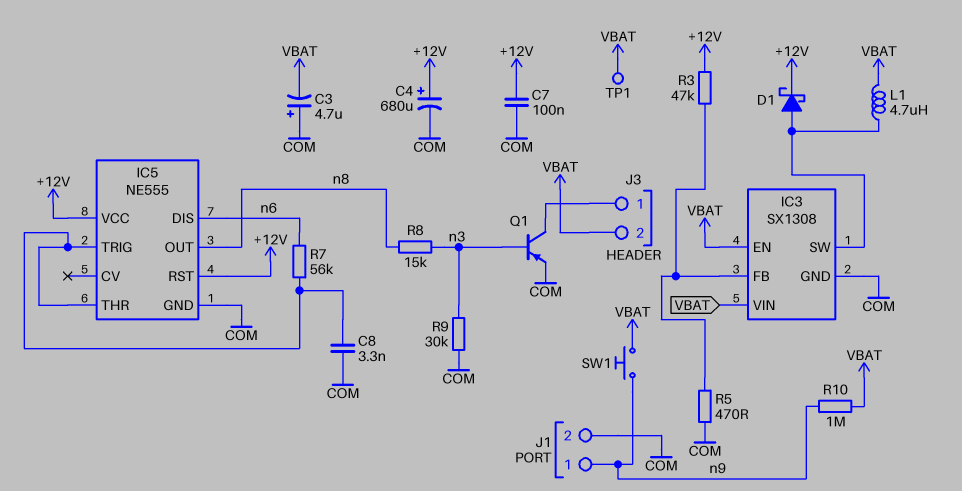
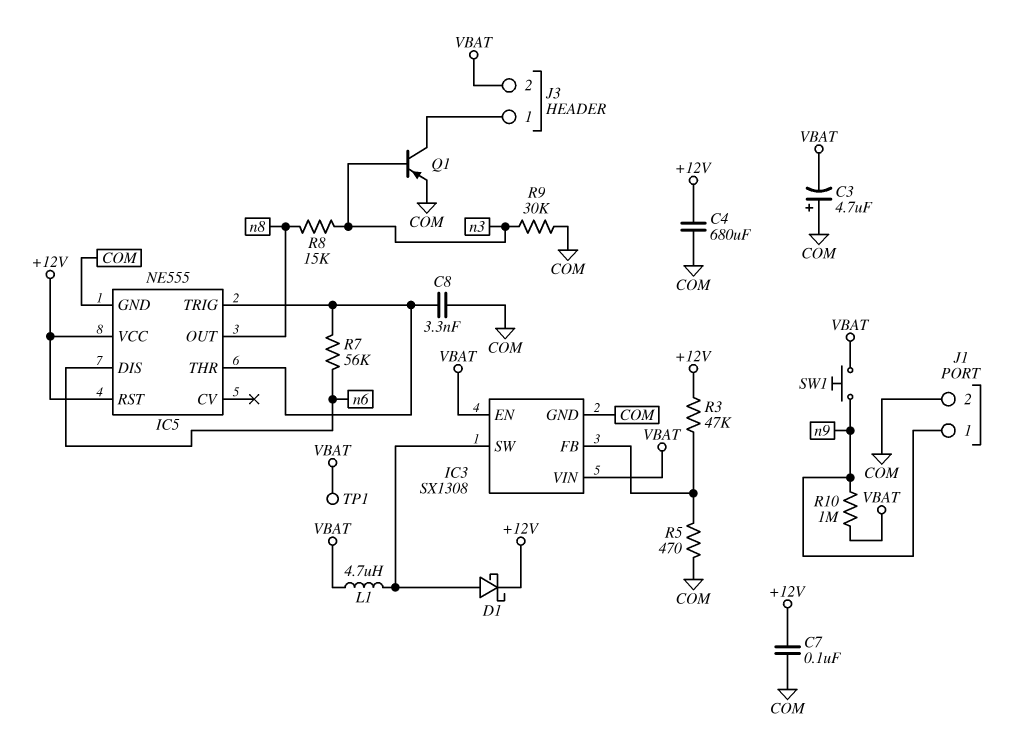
C4: 680uF (plus +12V, minus COM) -> 680uF (+12V, COM)

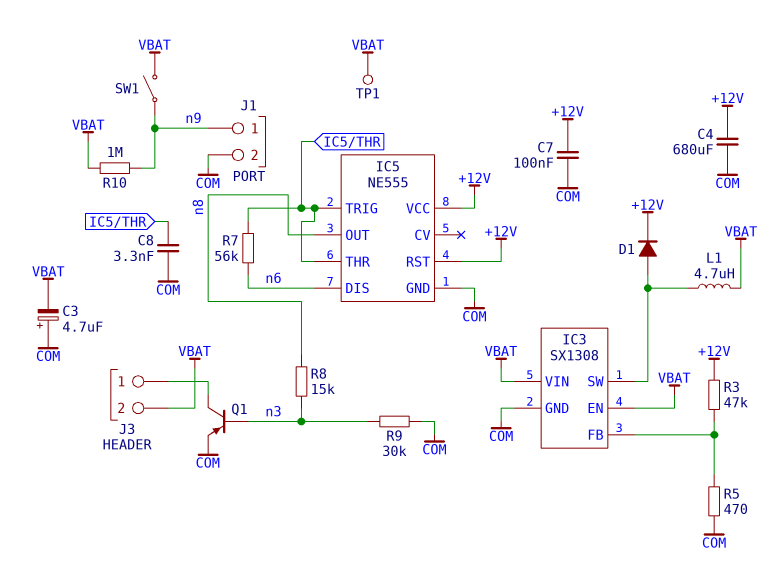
D1: schottky (A IC3/SW, K +12V) -> diode (A IC3/SW, K +12V)
SW1: button (VBAT, n9) -> switch (VBAT, n9)

